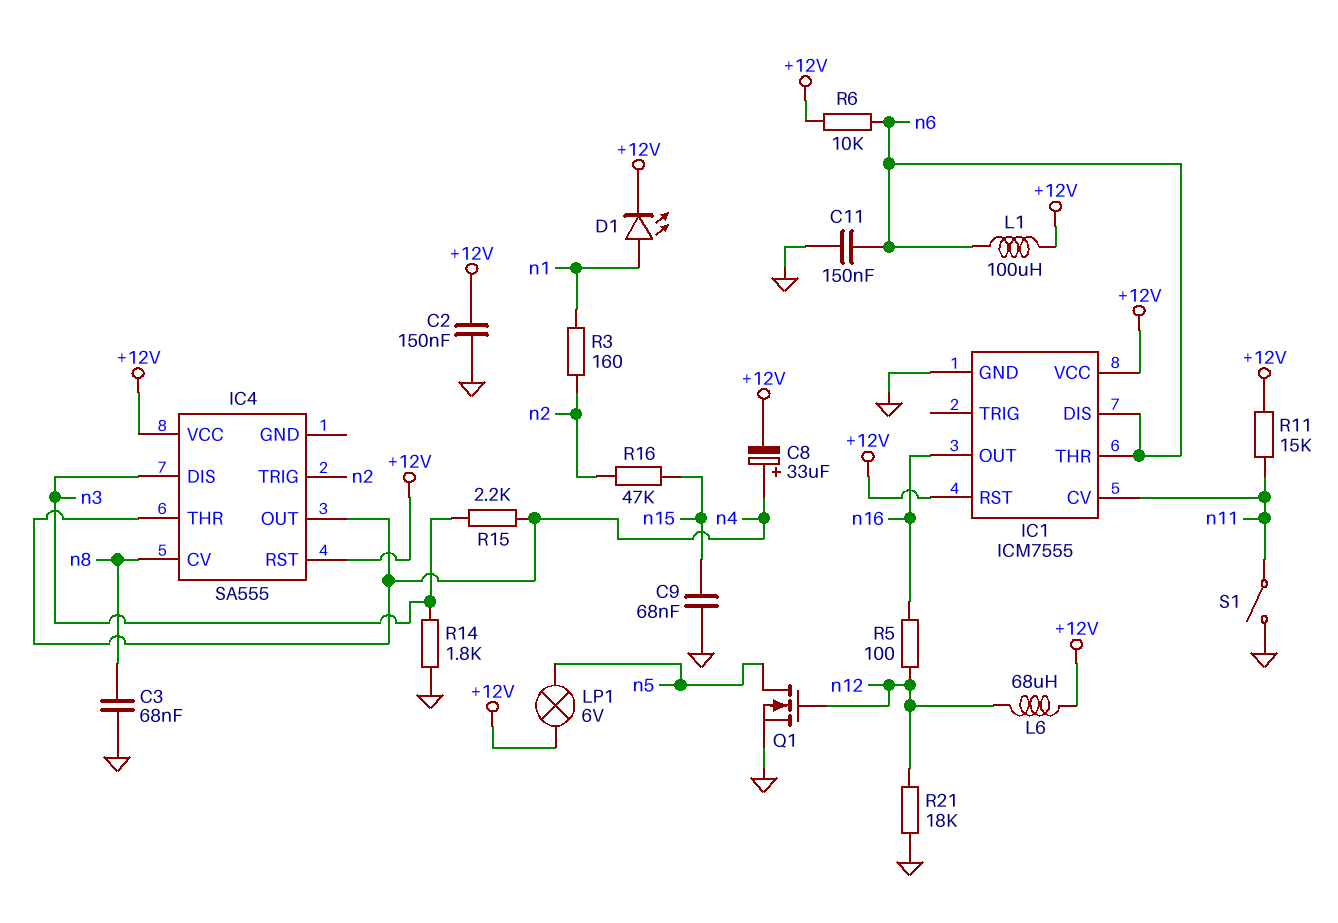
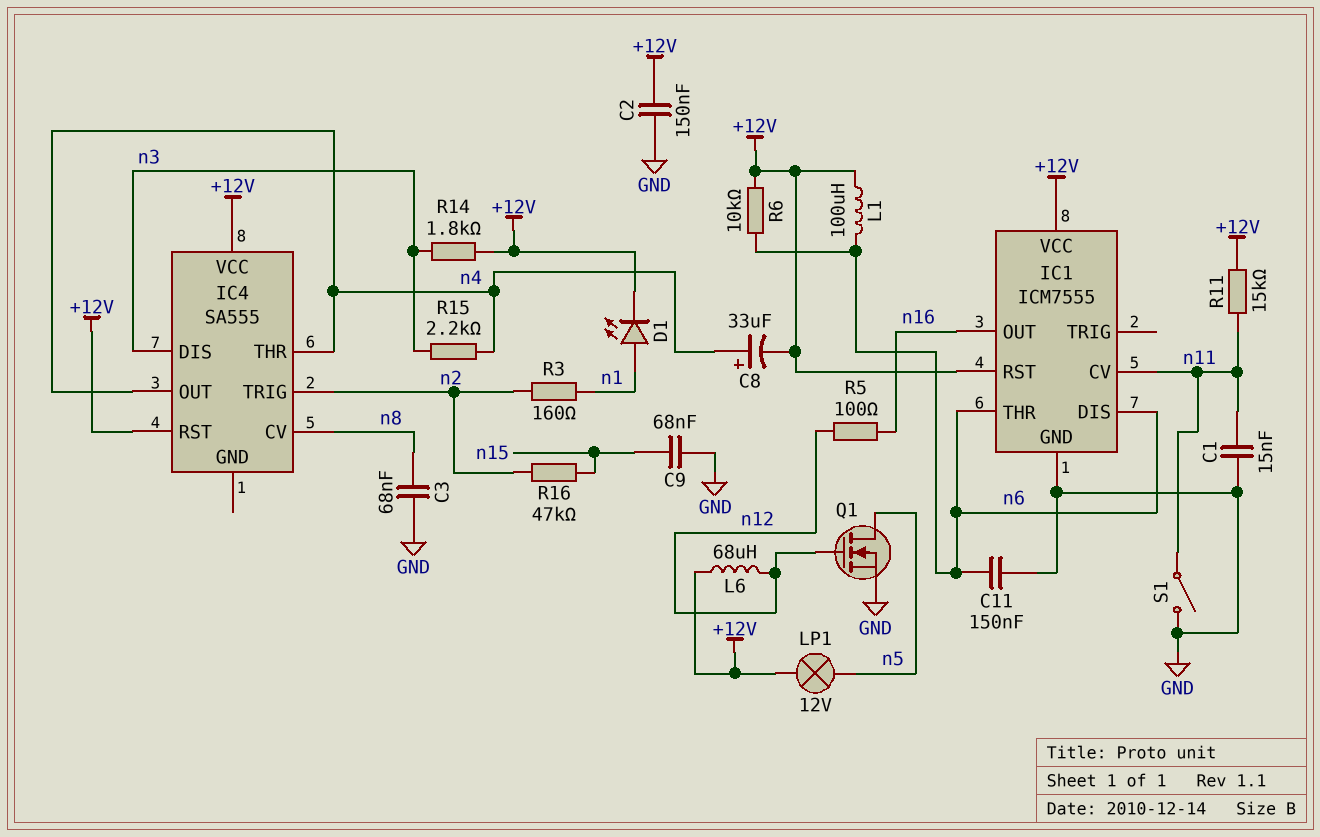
C1: none -> 15nF (GND, n11)
LP1: lamp 6V (+12V, n5) -> lamp 12V (+12V, n5)
R14: 1.8k (GND, n3) -> 1.8k (+12V, n3)
R21: 18k (GND, n12) -> none

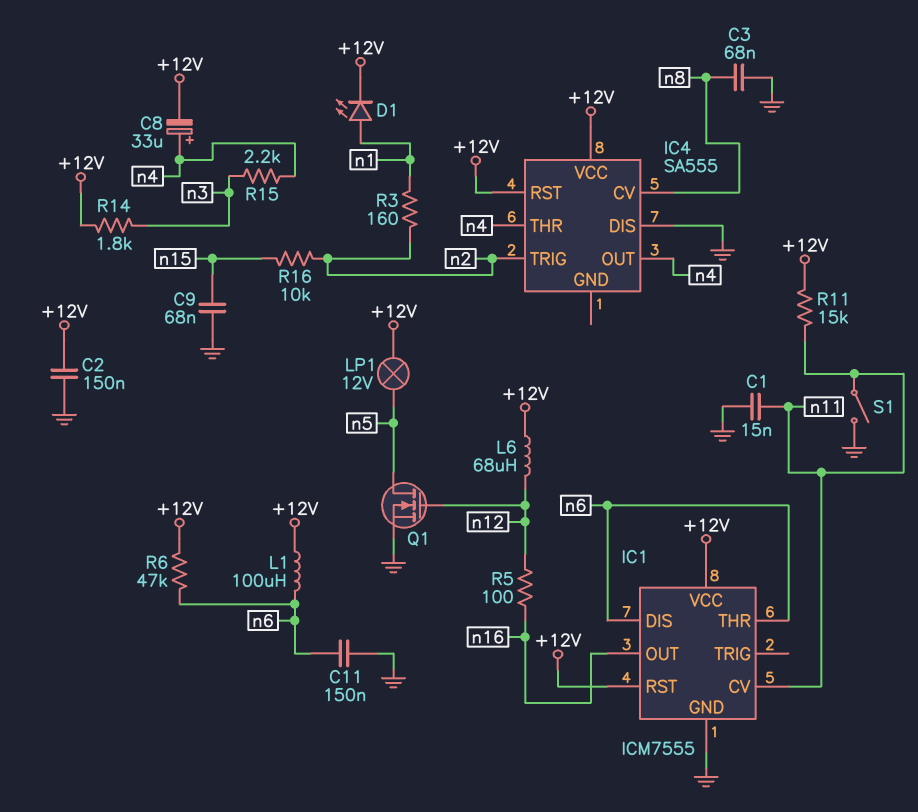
IC4 pin DIS: n3 -> GND
R6: 10k (+12V, n6) -> 47k (+12V, n6)
R16: 47k (n2, n15) -> 10k (n2, n15)

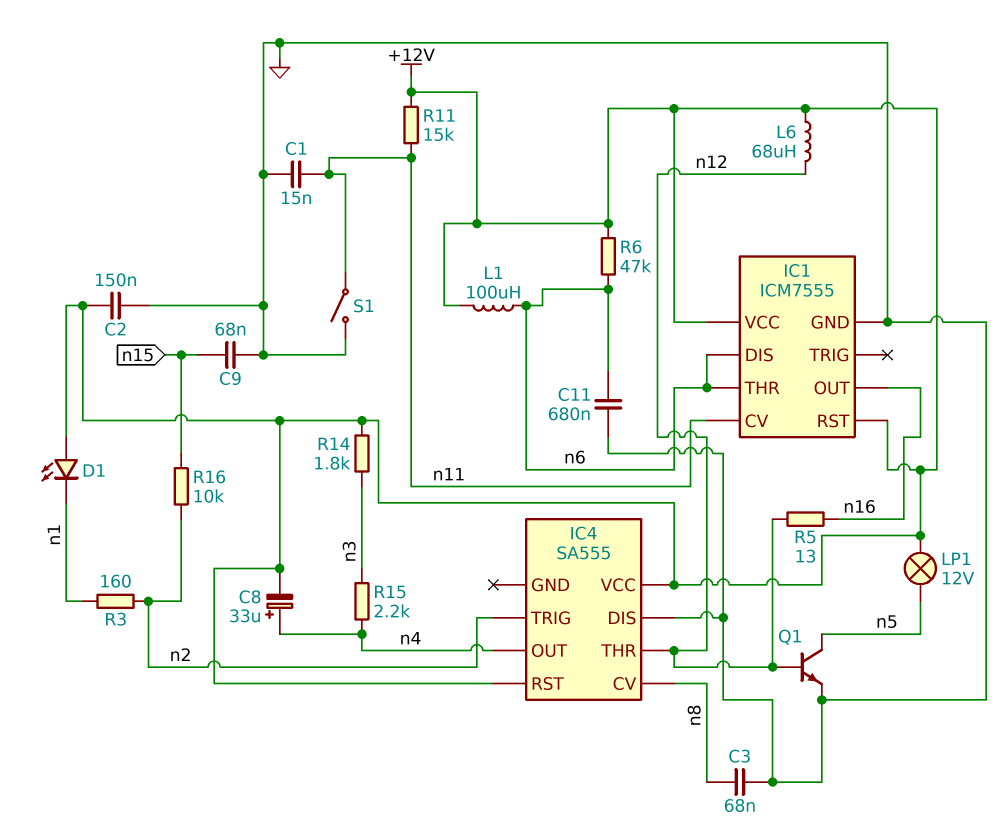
C11: 150nF (GND, n6) -> 680nF (GND, n6)
D1: LED (A n1, K +12V) -> LED (A +12V, K n1)
IC4 pin THR: n4 -> n12
Q1: NMOS (G n12, D n5, S GND) -> NPN (B n12, C n5, E GND)
R5: 100 (n12, n16) -> 13 (n12, n16)

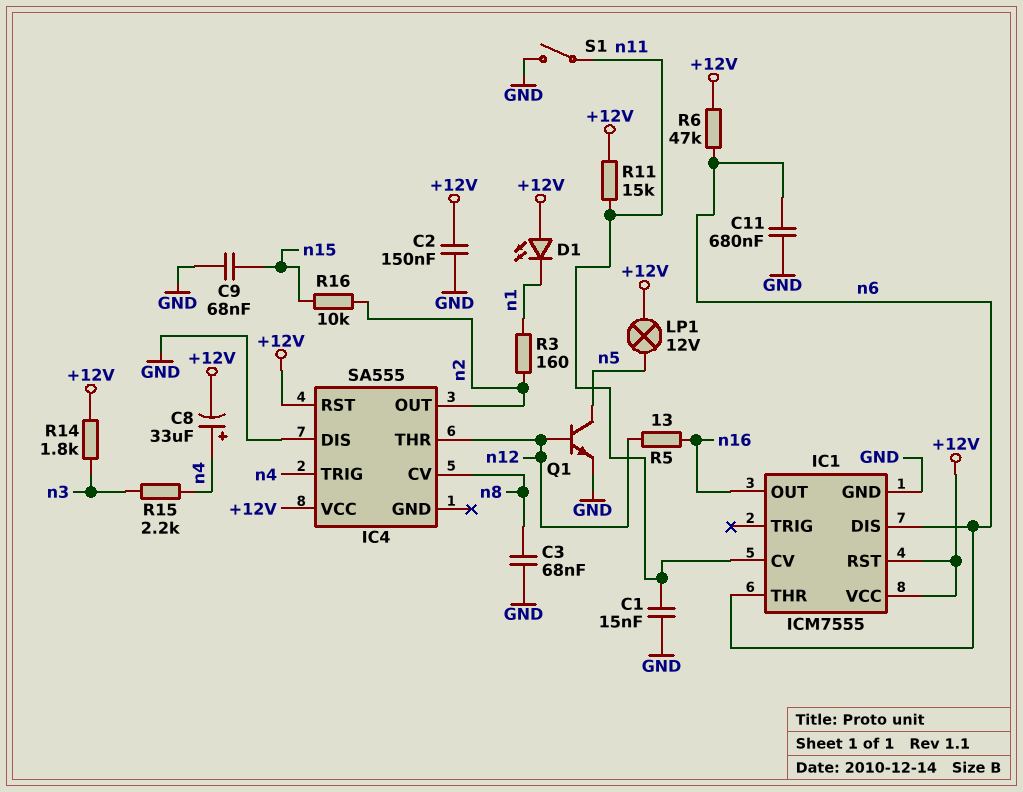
IC4 pin OUT: n4 -> n2
IC4 pin TRIG: n2 -> n4
L1: 100uH (+12V, n6) -> none
L6: 68uH (+12V, n12) -> none

